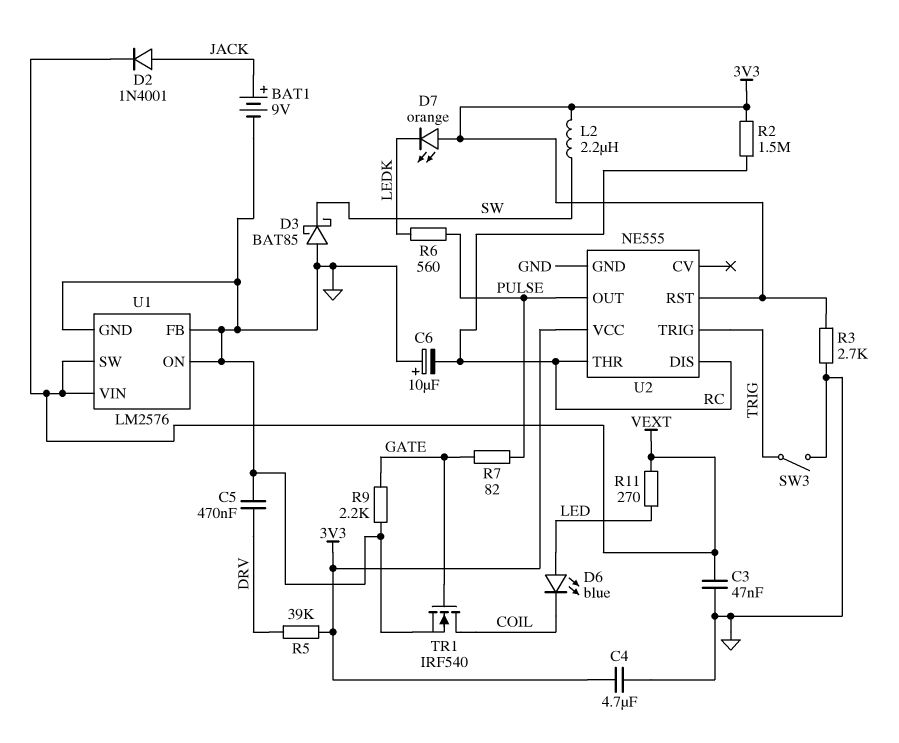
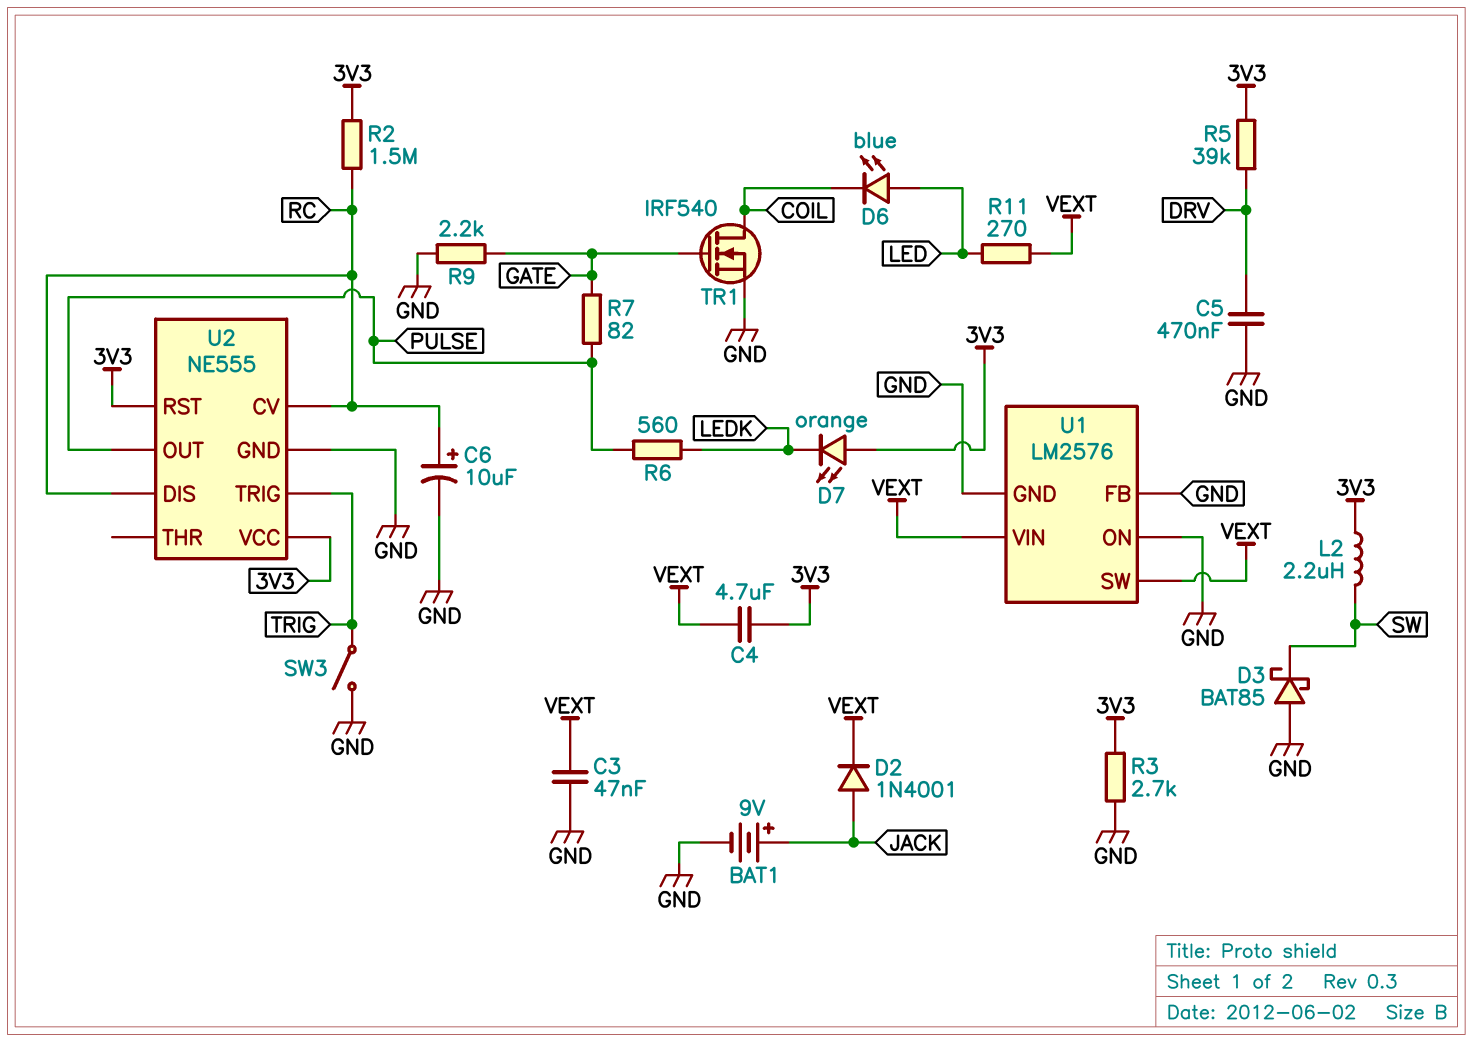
C4: 4.7uF (3V3, GND) -> 4.7uF (3V3, VEXT)
C6: 10uF (plus GND, minus RC) -> 10uF (plus RC, minus GND)
U2 pin CV: none -> RC
U2 pin THR: RC -> none

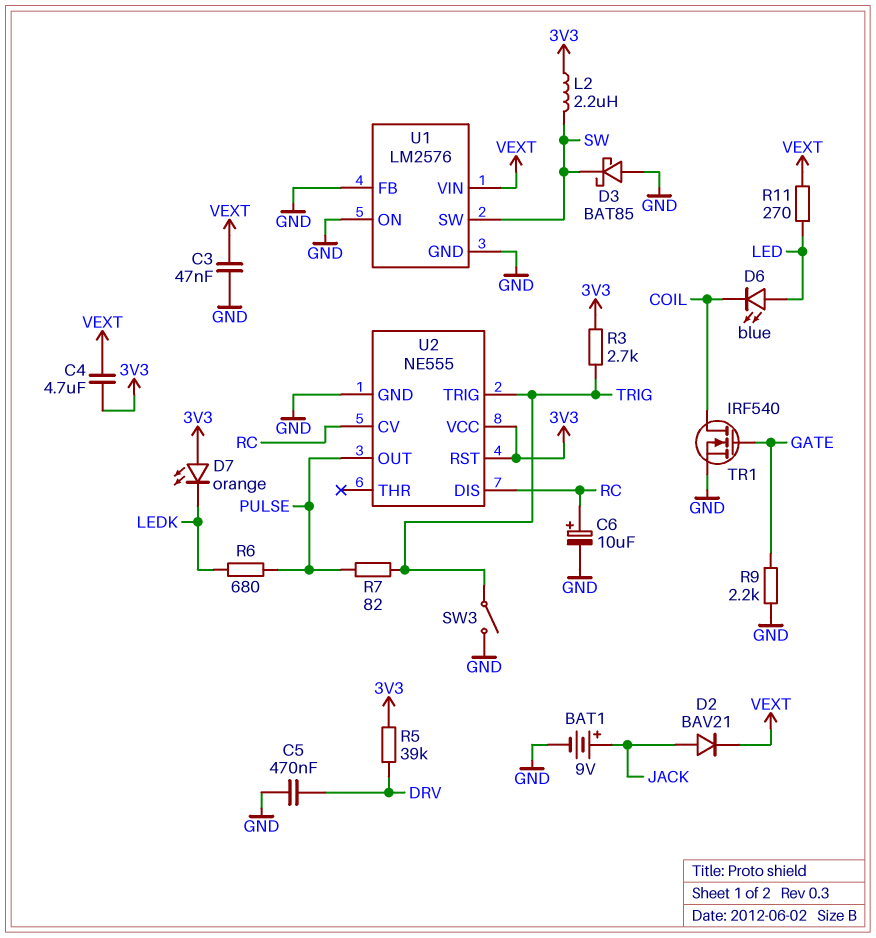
D2: diode 1N4001 (A JACK, K VEXT) -> diode BAV21 (A JACK, K VEXT)
R2: 1.5M (3V3, RC) -> none
R3: 2.7k (3V3, GND) -> 2.7k (3V3, TRIG)
R6: 560 (LEDK, PULSE) -> 680 (LEDK, PULSE)
R7: 82 (GATE, PULSE) -> 82 (PULSE, TRIG)
U1 pin SW: VEXT -> SW

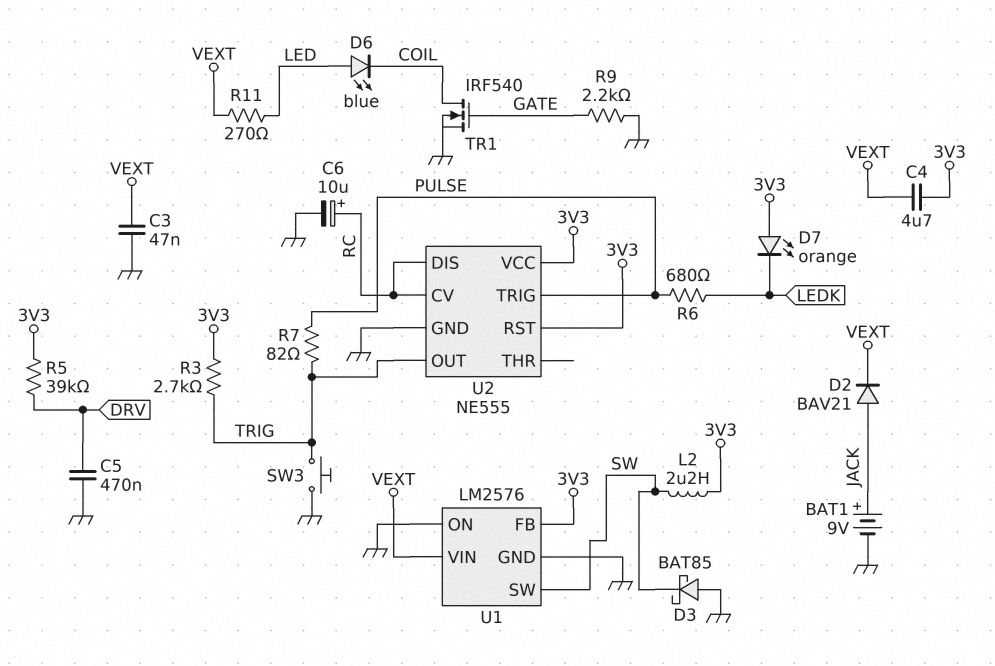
SW3: switch (GND, TRIG) -> button (GND, TRIG)
U1 pin FB: GND -> 3V3
U2 pin OUT: PULSE -> TRIG
U2 pin TRIG: TRIG -> PULSE

